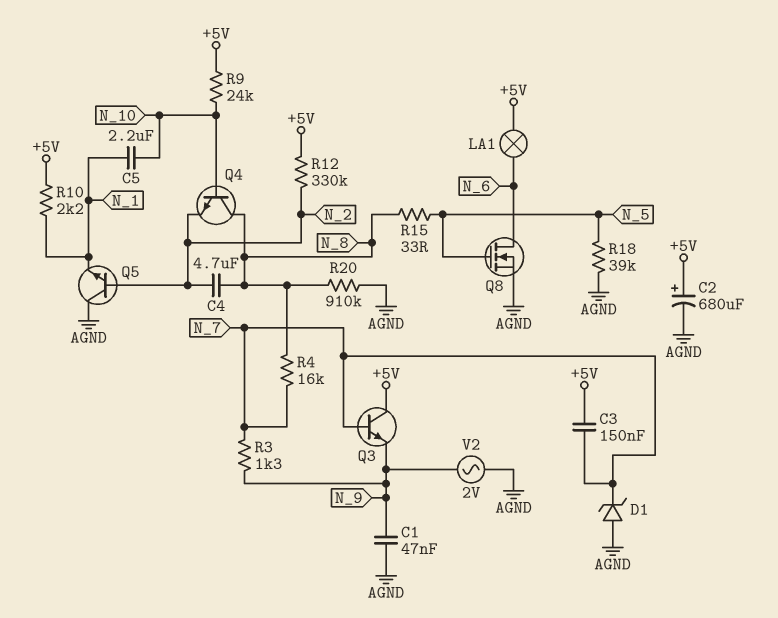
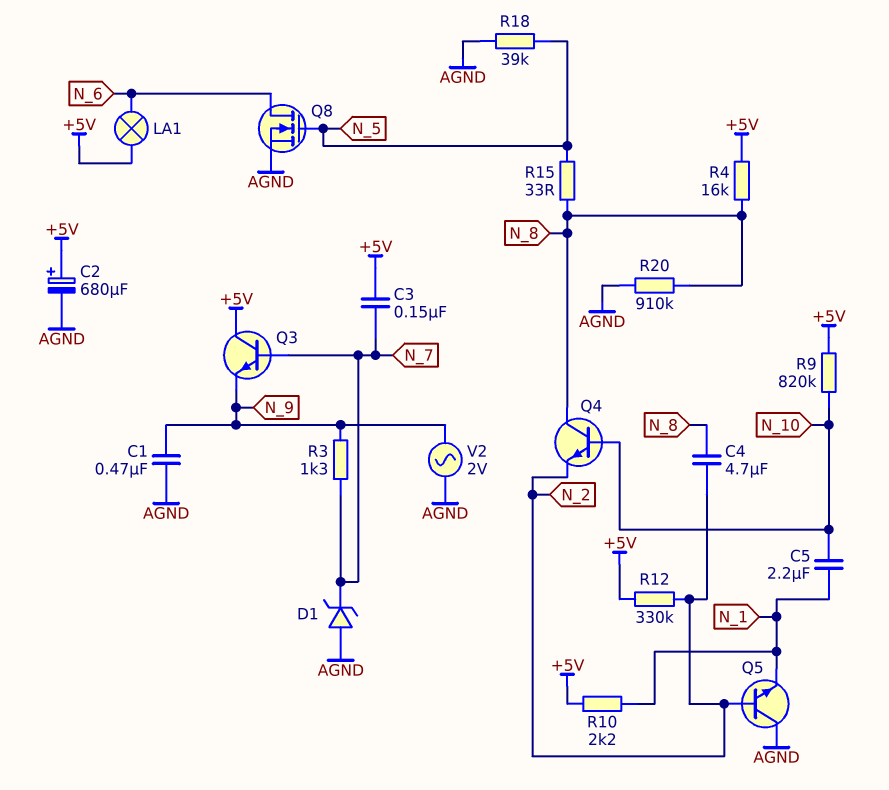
C1: 47nF (AGND, N_9) -> 470nF (AGND, N_9)
R4: 16k (N_7, N_8) -> 16k (+5V, N_8)
R9: 24k (+5V, N_10) -> 820k (+5V, N_10)

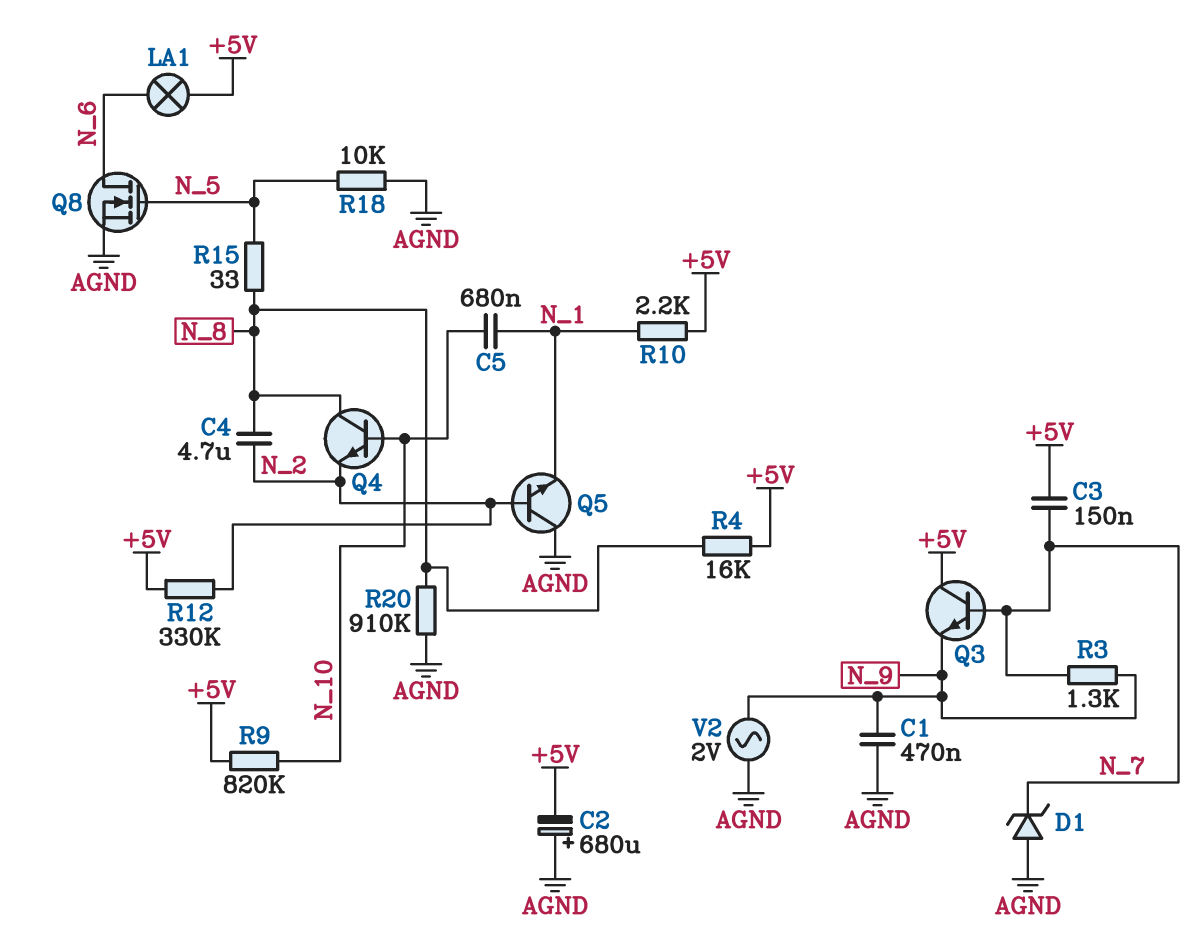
C2: 680uF (plus +5V, minus AGND) -> 680uF (plus AGND, minus +5V)
C5: 2.2uF (N_1, N_10) -> 680nF (N_1, N_10)
R18: 39k (AGND, N_5) -> 10k (AGND, N_5)

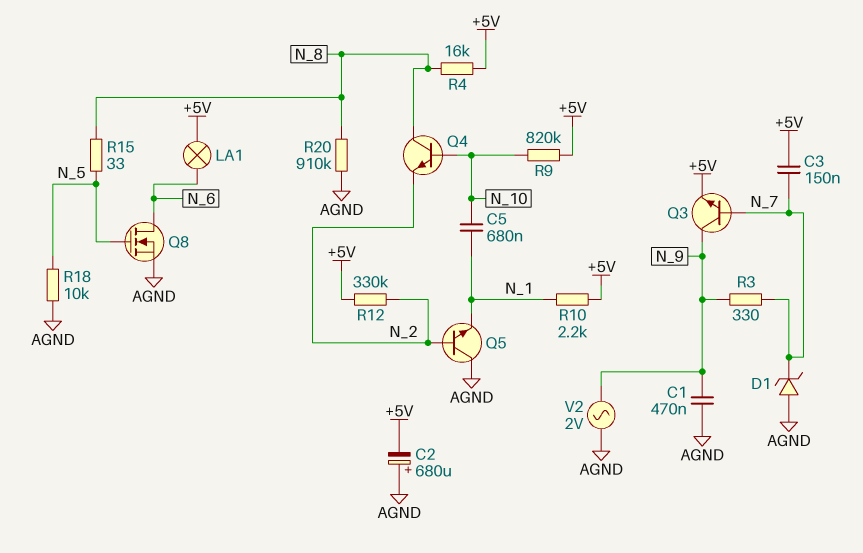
C4: 4.7uF (N_2, N_8) -> none
Q3: NPN (B N_7, C +5V, E N_9) -> NPN (B N_7, C N_9, E +5V)
R3: 1.3k (N_7, N_9) -> 330 (N_7, N_9)

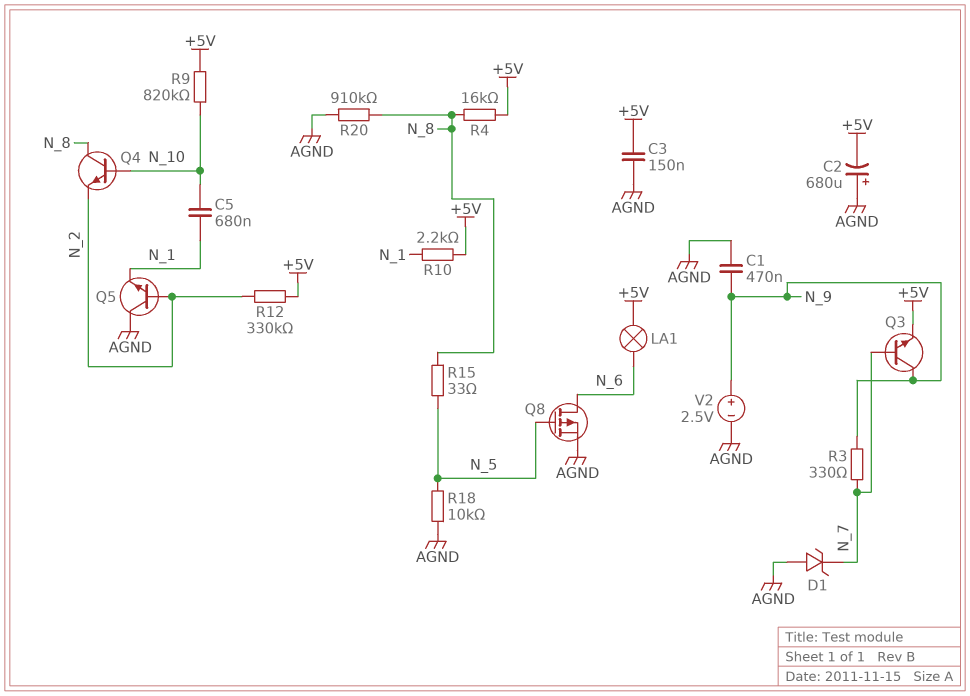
C3: 150nF (+5V, N_7) -> 150nF (+5V, AGND)
Q8: NMOS (G N_5, D N_6, S AGND) -> PMOS (G N_5, D N_6, S AGND)
V2: AC 2V (AGND, N_9) -> 2.5V (plus N_9, minus AGND)

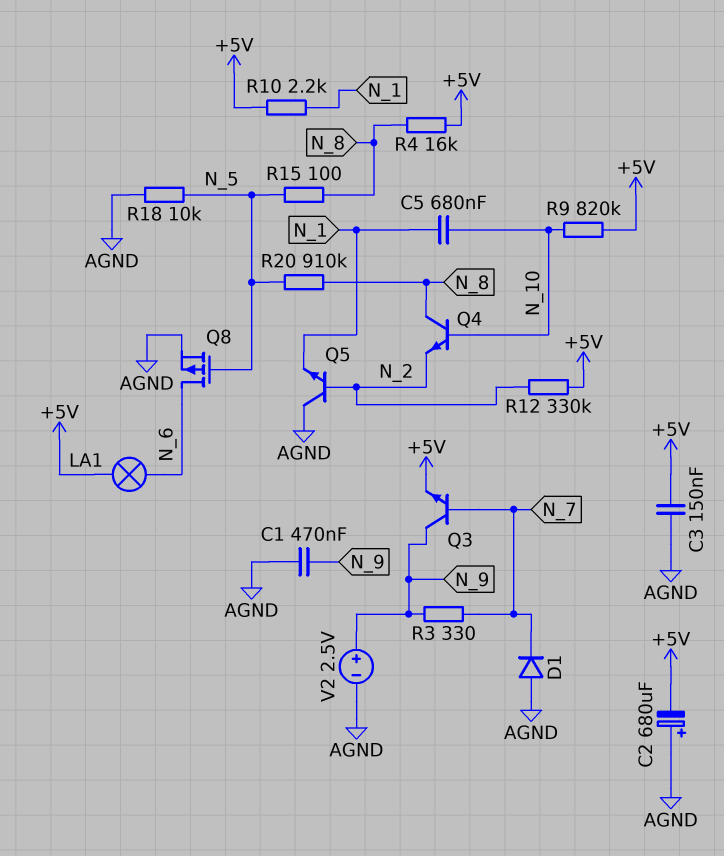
D1: zener (A AGND, K N_7) -> diode (A AGND, K N_7)
R15: 33 (N_5, N_8) -> 100 (N_5, N_8)
R20: 910k (AGND, N_8) -> 910k (N_5, N_8)

